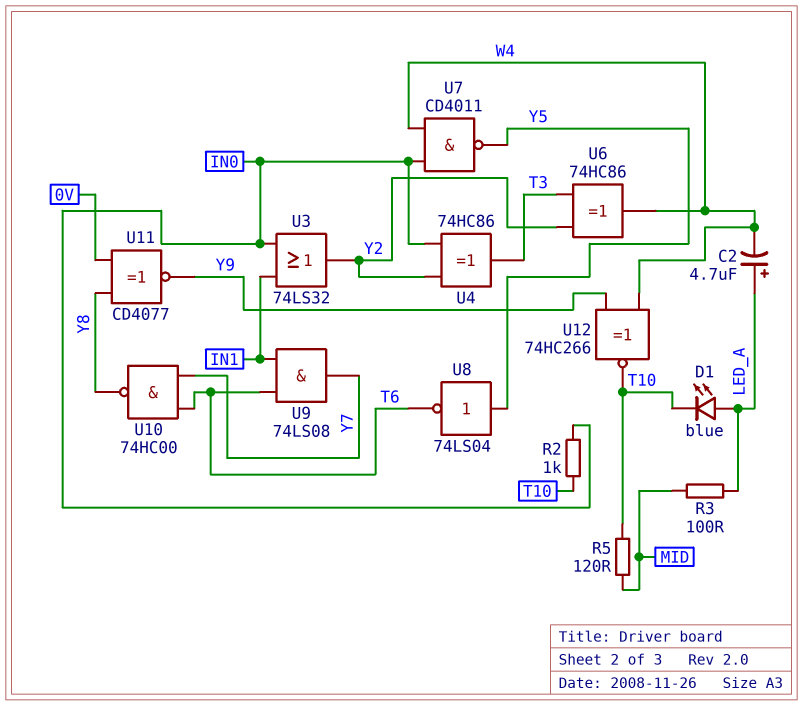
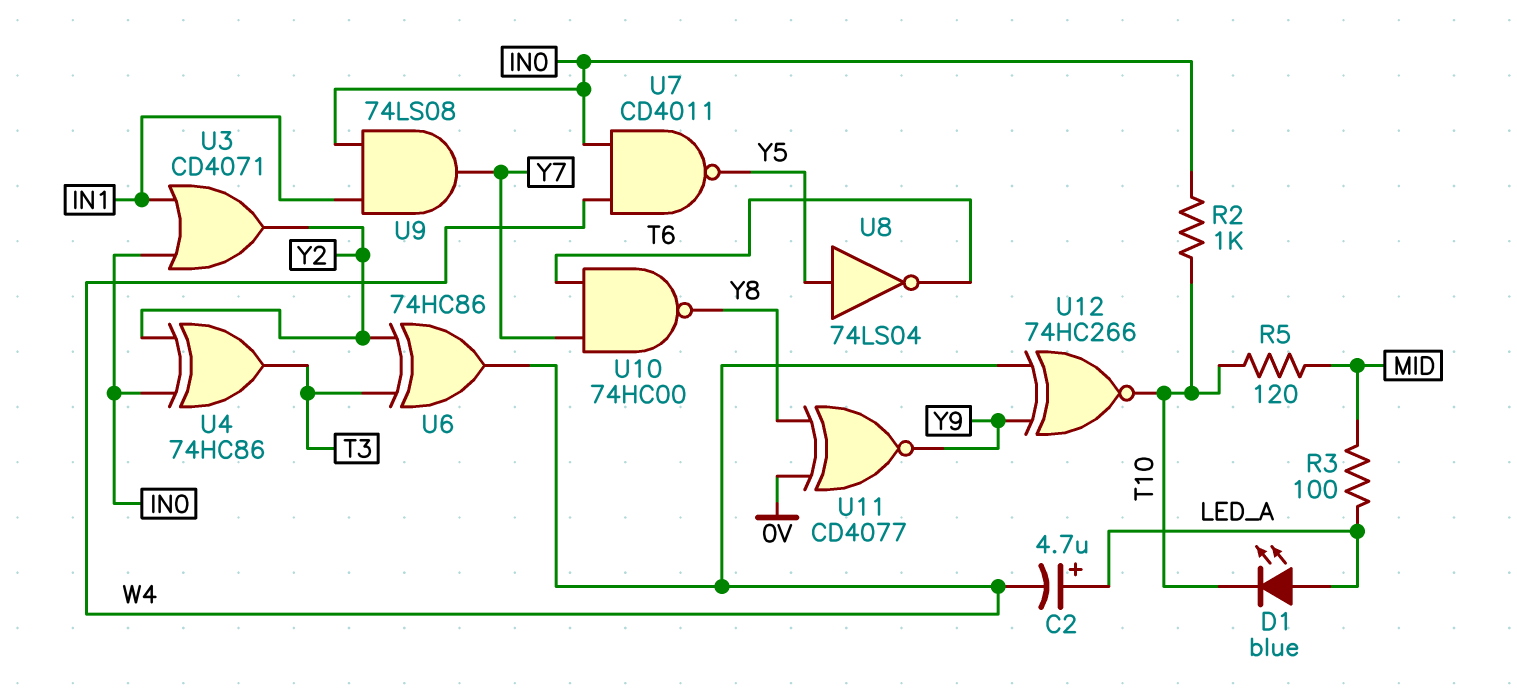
U3: OR 74LS32 (in IN0, in IN1, out Y2) -> OR CD4071 (in IN0, in IN1, out Y2)
U9: AND 74LS08 (in IN1, in T6, out Y7) -> AND 74LS08 (in IN0, in IN1, out Y7)

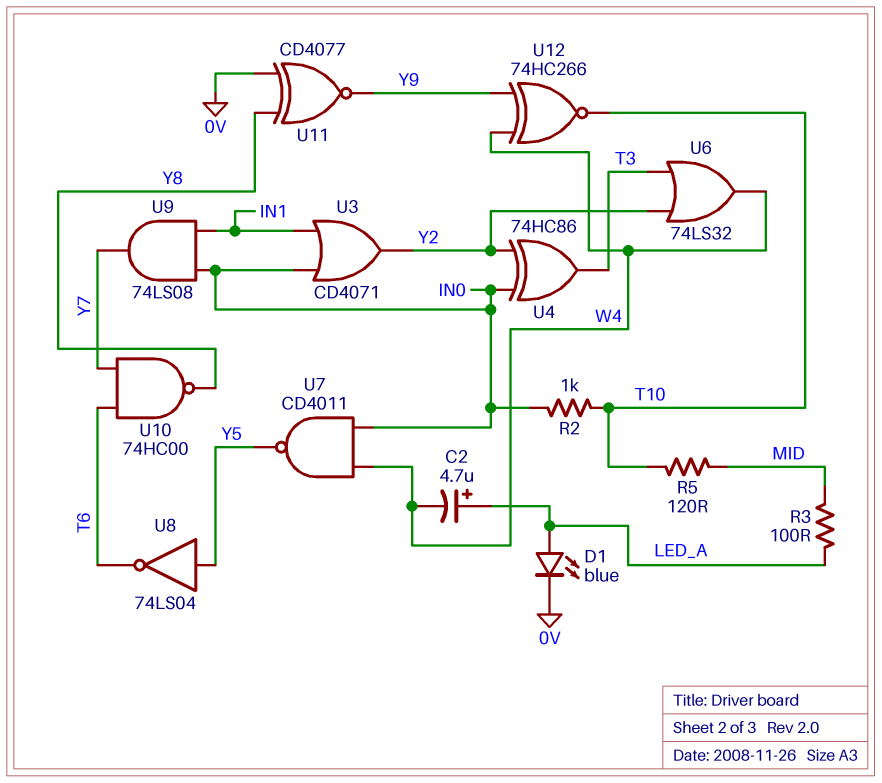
D1: LED blue (A LED_A, K T10) -> LED blue (A LED_A, K 0V)
U6: XOR 74HC86 (in T3, in Y2, out W4) -> OR 74LS32 (in T3, in Y2, out W4)

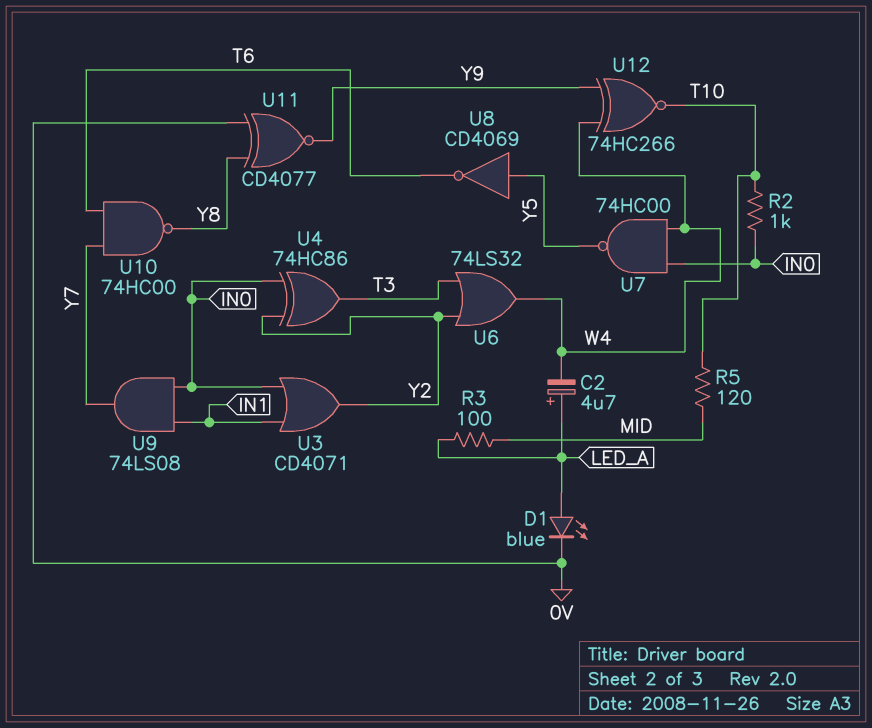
U7: NAND CD4011 (in IN0, in W4, out Y5) -> NAND 74HC00 (in IN0, in W4, out Y5)
U8: NOT 74LS04 (in Y5, out T6) -> NOT CD4069 (in Y5, out T6)

